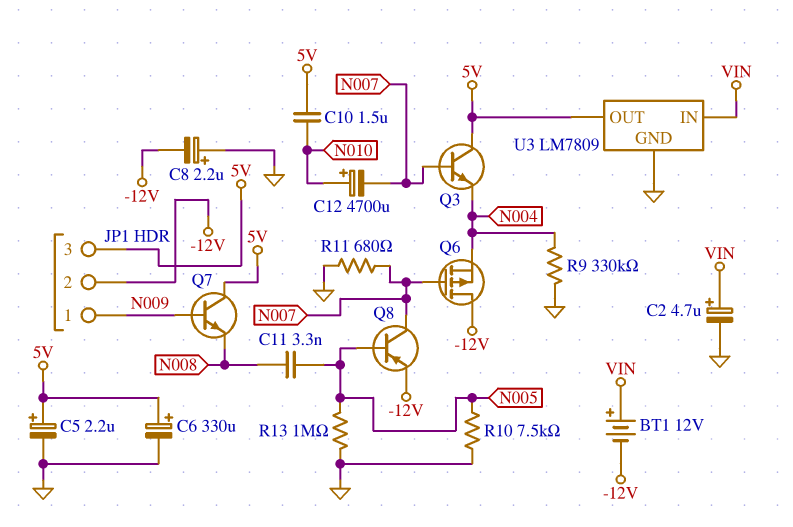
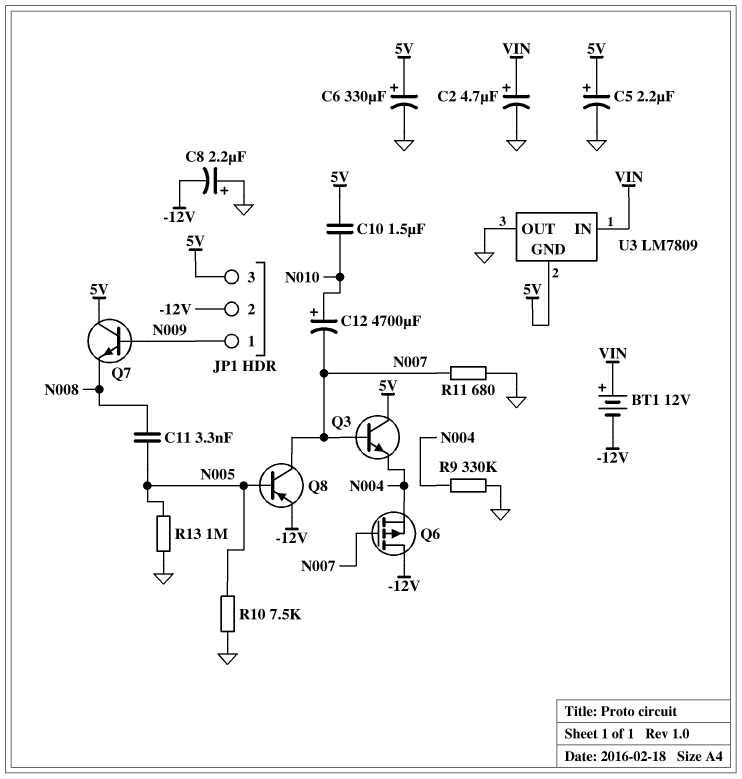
U3 pin GND: GND -> 5V
U3 pin OUT: 5V -> GND

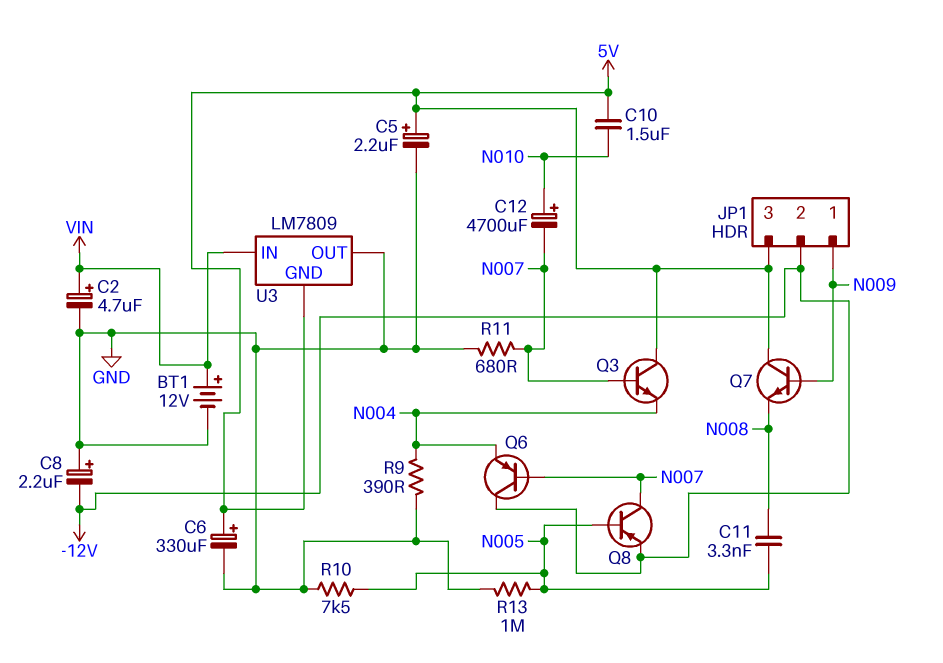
BT1: 12V (plus VIN, minus -12V) -> 12V (plus VIN, minus GND)
Q6: PMOS (G N007, D -12V, S N004) -> PNP (B N007, C -12V, E N004)
R9: 330k (GND, N004) -> 390 (GND, N004)

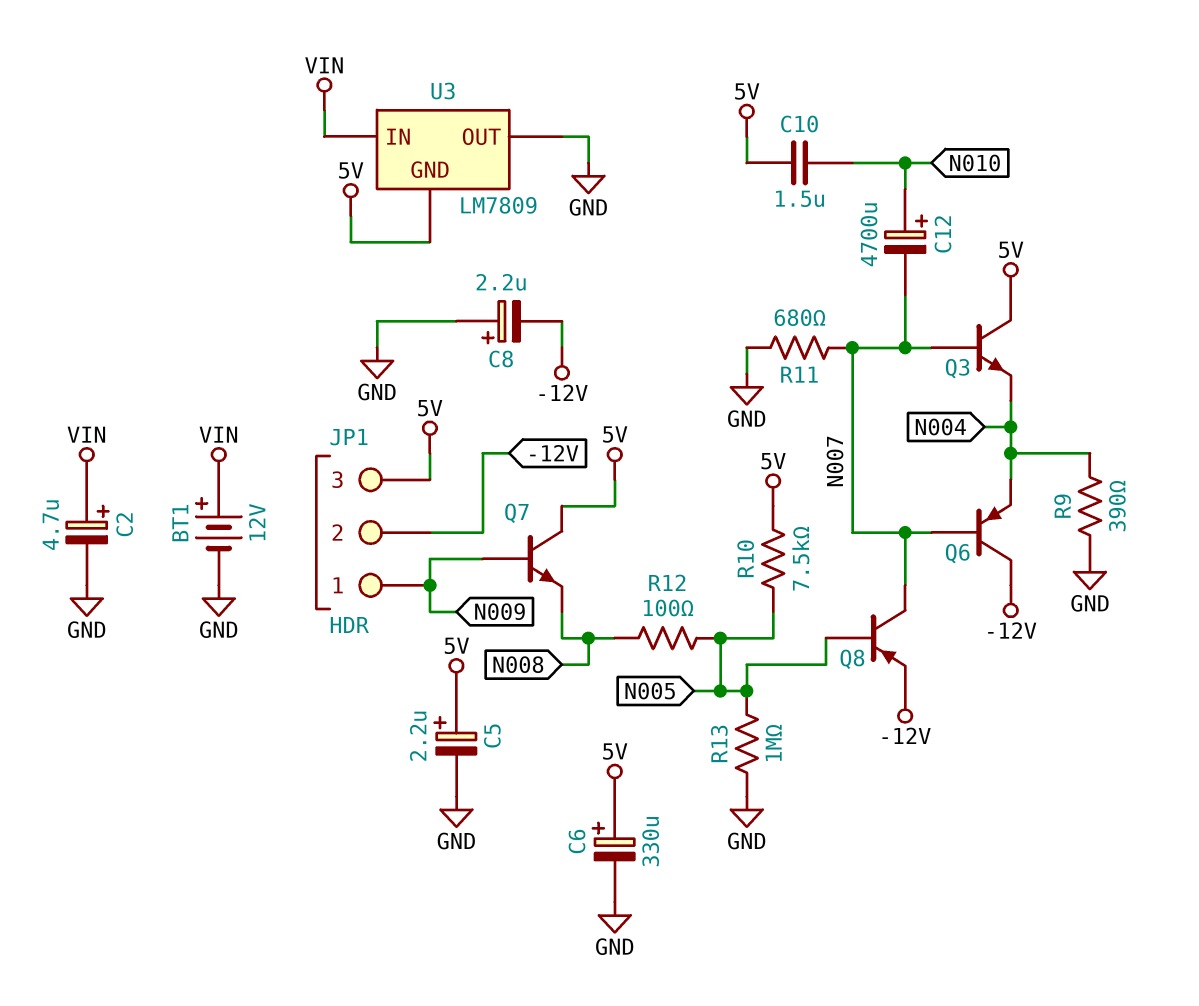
C11: 3.3nF (N005, N008) -> none
R10: 7.5k (GND, N005) -> 7.5k (5V, N005)
R12: none -> 100 (N005, N008)

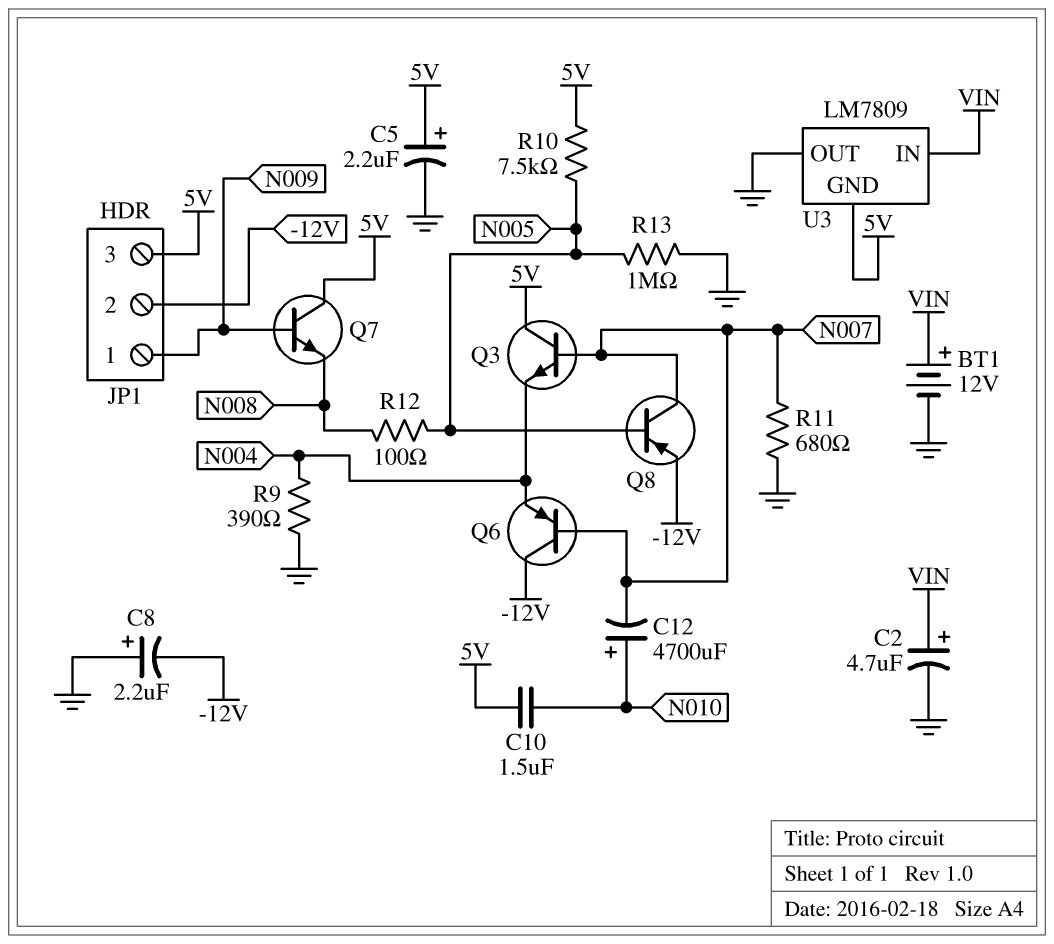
C6: 330uF (plus 5V, minus GND) -> none

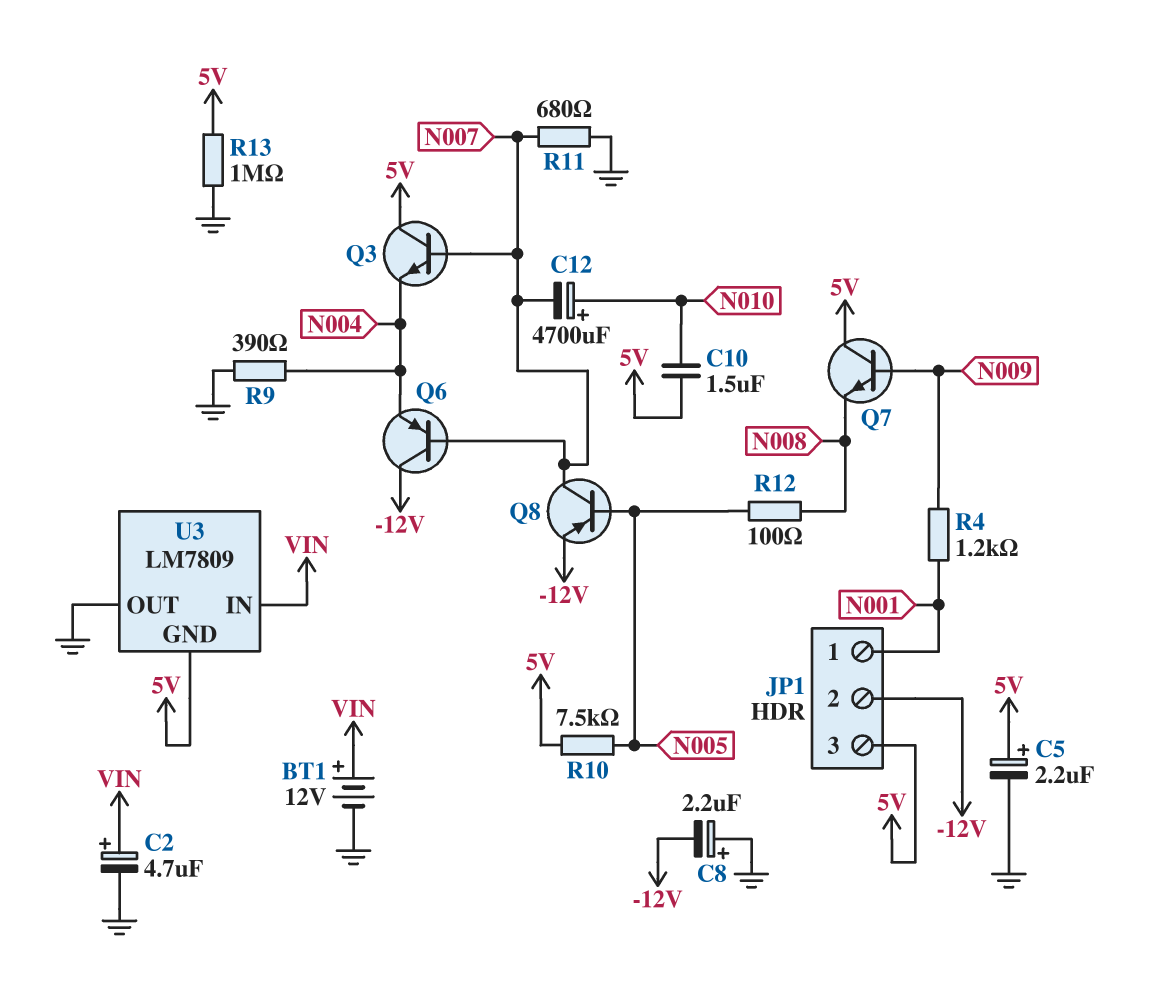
JP1 pin 1: N009 -> N001
R4: none -> 1.2k (N001, N009)
R13: 1M (GND, N005) -> 1M (5V, GND)

